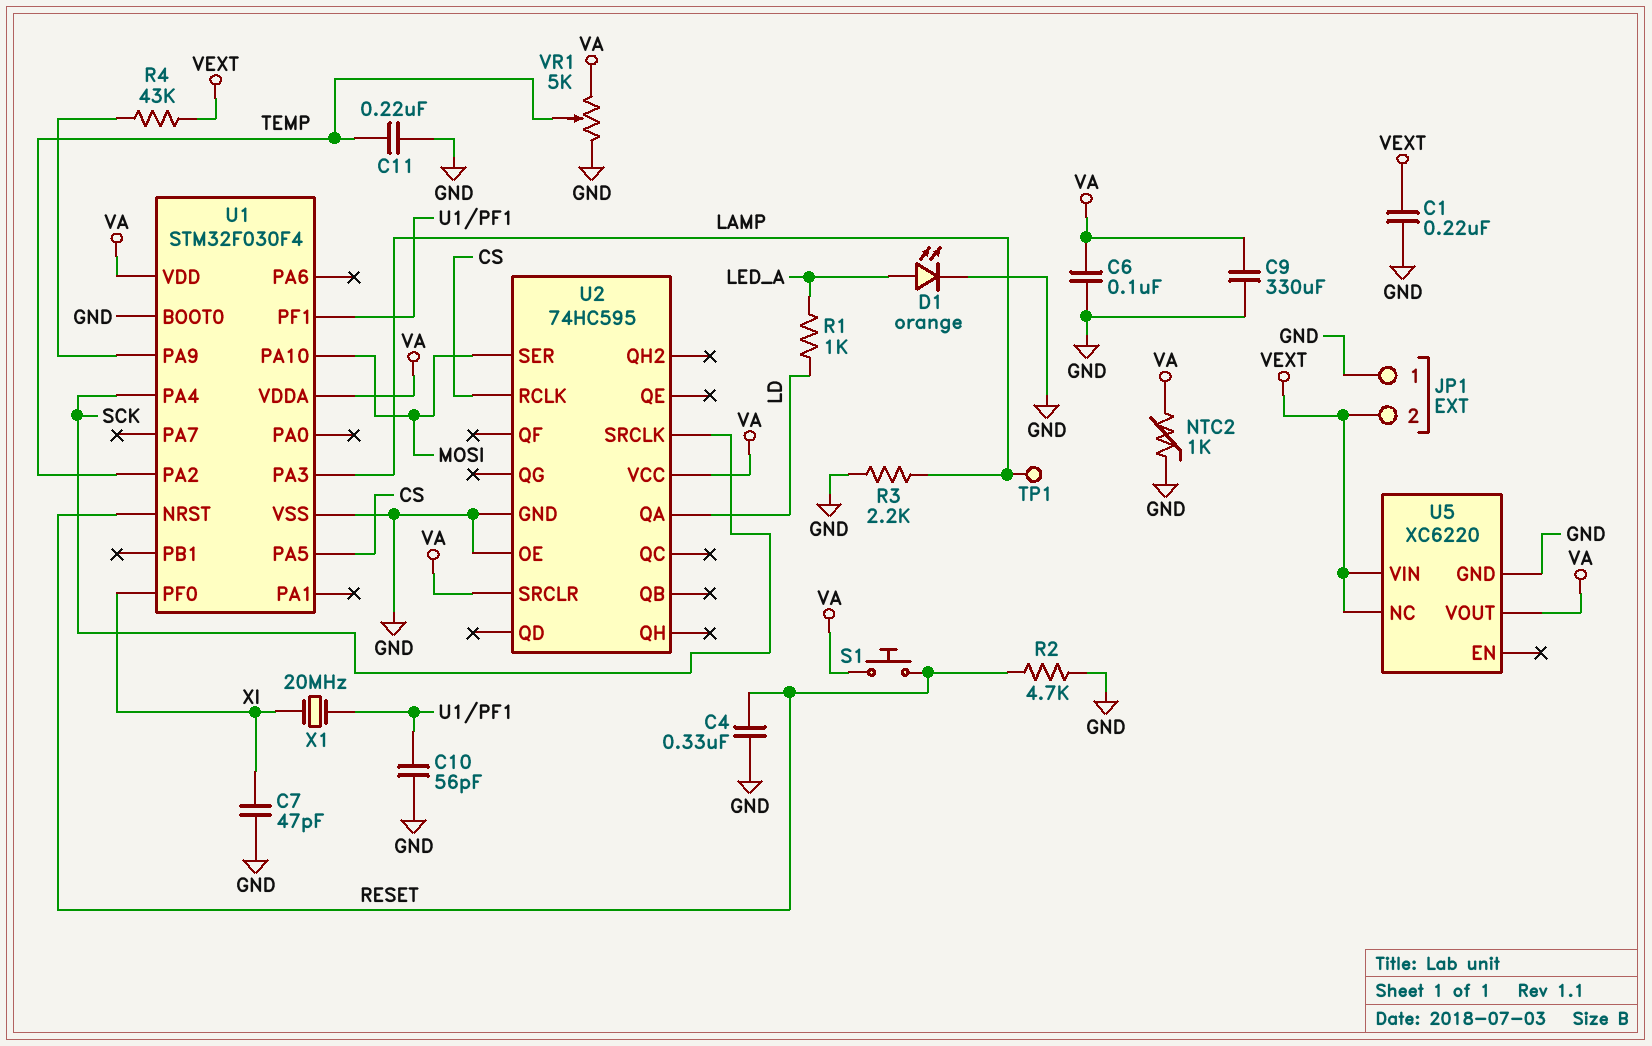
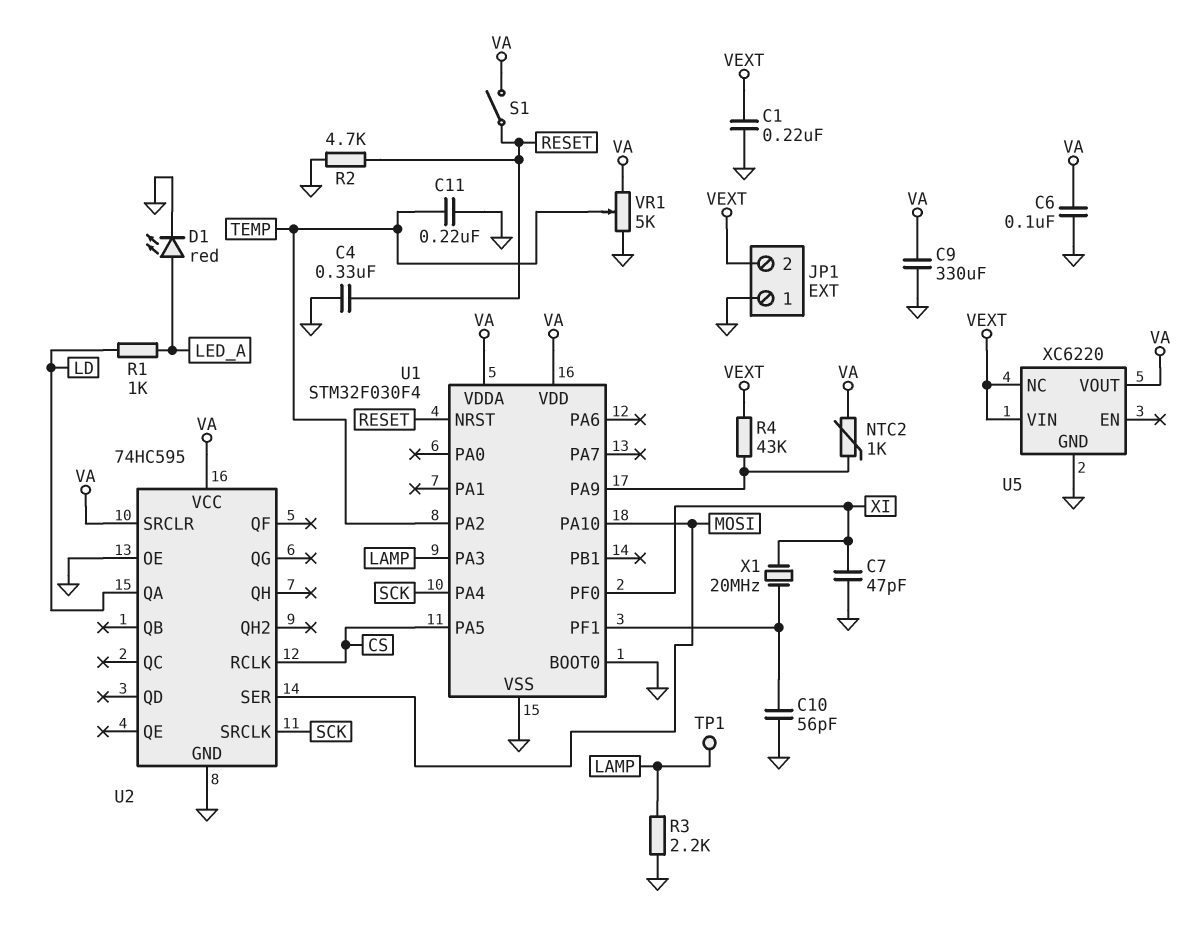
D1: LED orange (A LED_A, K GND) -> LED red (A LED_A, K GND)
NTC2: 1k (GND, VA) -> 1k (U1/PA9, VA)
S1: button (RESET, VA) -> switch (RESET, VA)

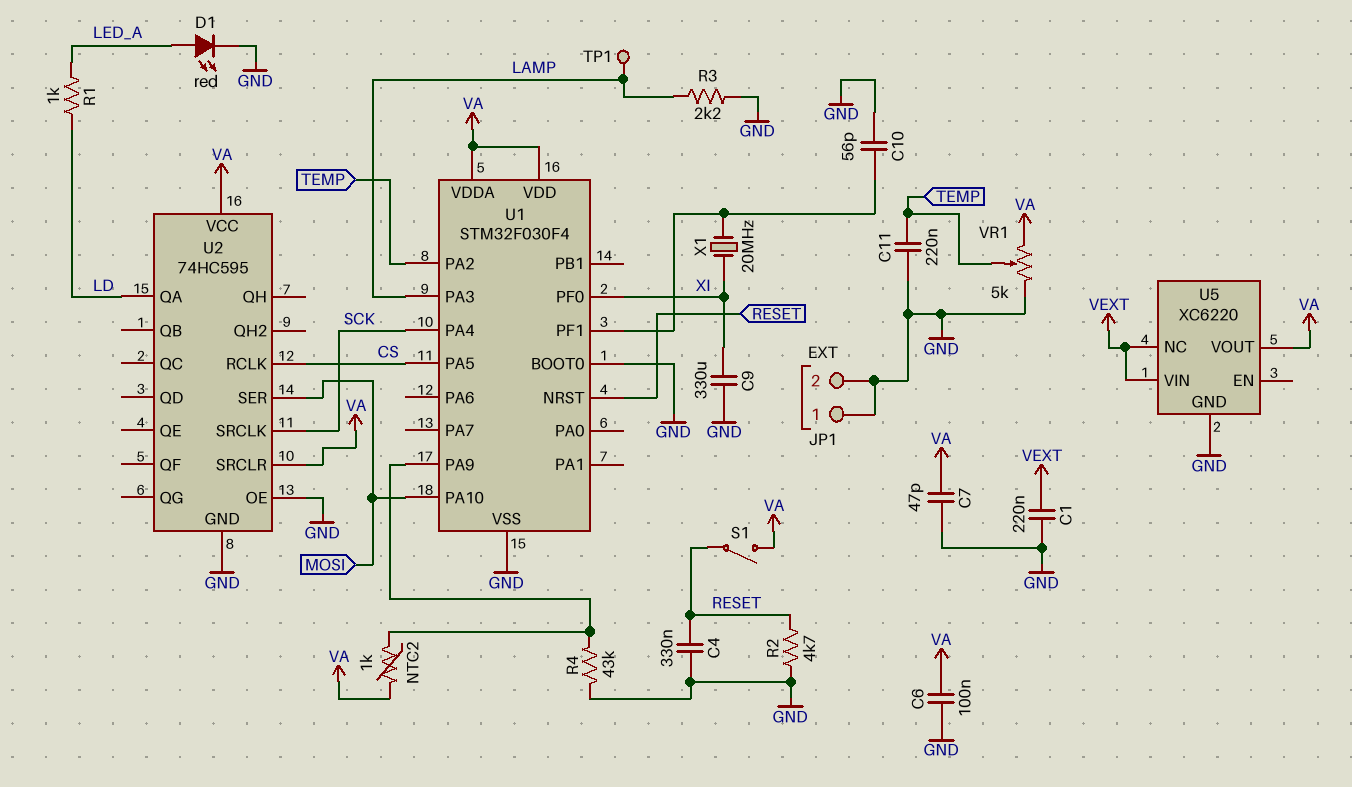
C7: 47pF (GND, XI) -> 47pF (GND, VA)
C9: 330uF (GND, VA) -> 330uF (GND, XI)
JP1 pin 2: VEXT -> GND
R4: 43k (U1/PA9, VEXT) -> 43k (GND, U1/PA9)

